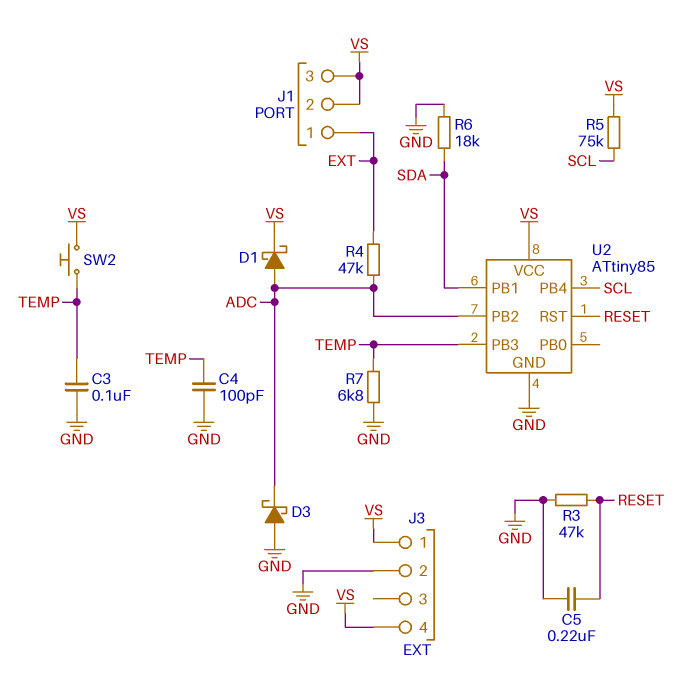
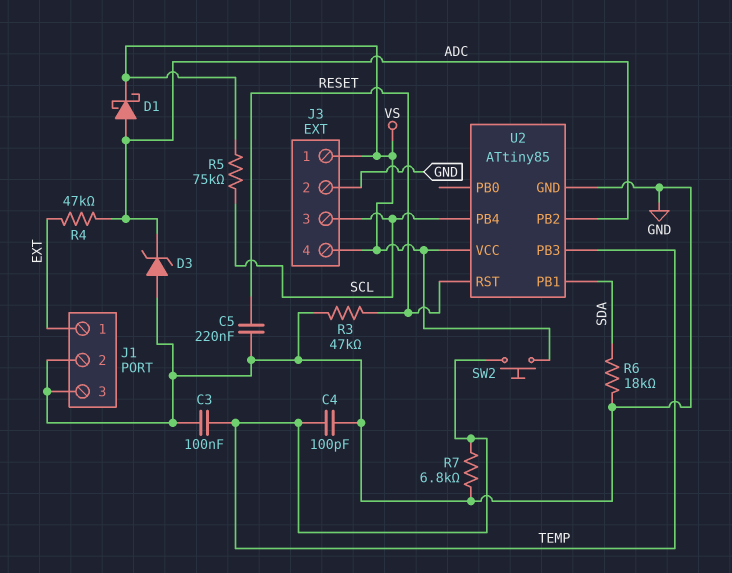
D3: schottky (A GND, K ADC) -> zener (A GND, K ADC)
J1 pin 2: VS -> GND
J1 pin 3: VS -> GND
J3 pin 3: none -> SCL

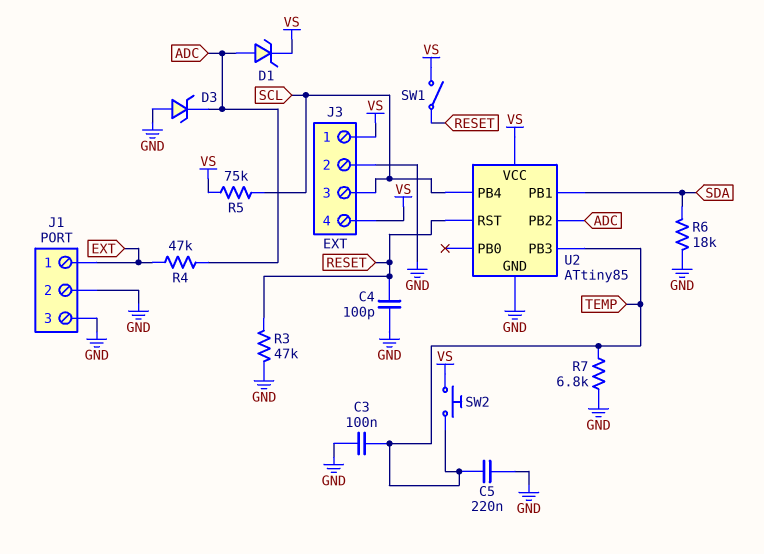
C4: 100pF (GND, TEMP) -> 100pF (GND, RESET)
C5: 220nF (GND, RESET) -> 220nF (GND, TEMP)
D1: schottky (A ADC, K VS) -> zener (A ADC, K VS)
SW1: none -> switch (RESET, VS)

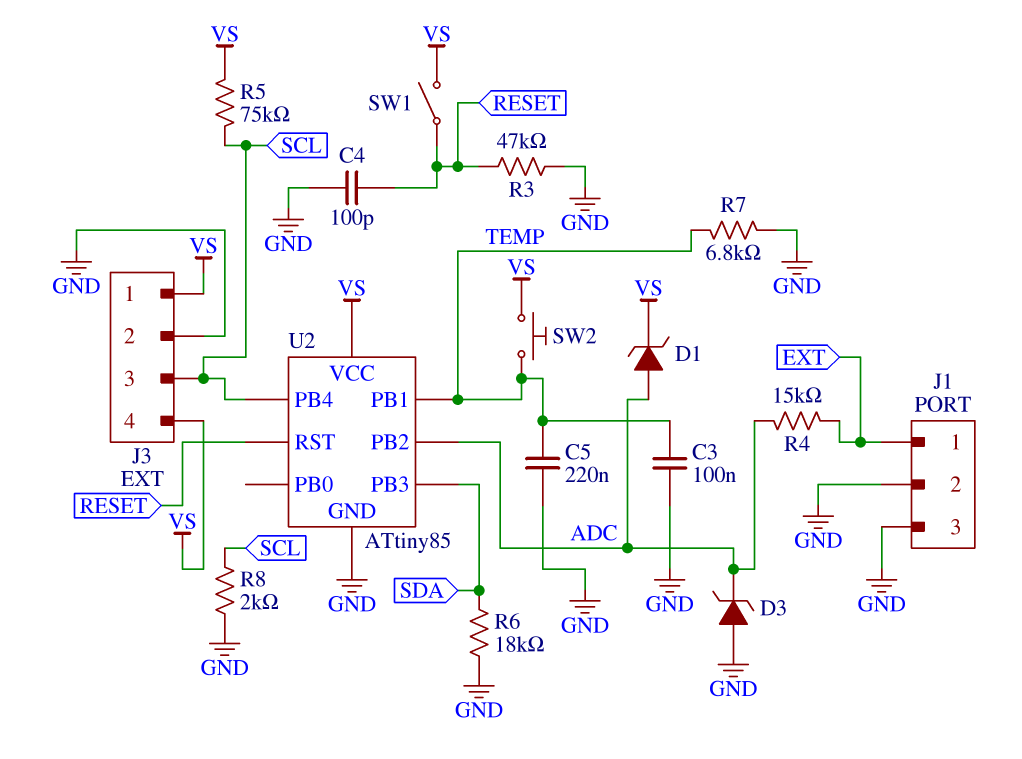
R4: 47k (ADC, EXT) -> 15k (ADC, EXT)
R8: none -> 2k (GND, SCL)
U2 pin PB1: SDA -> TEMP
U2 pin PB3: TEMP -> SDA

